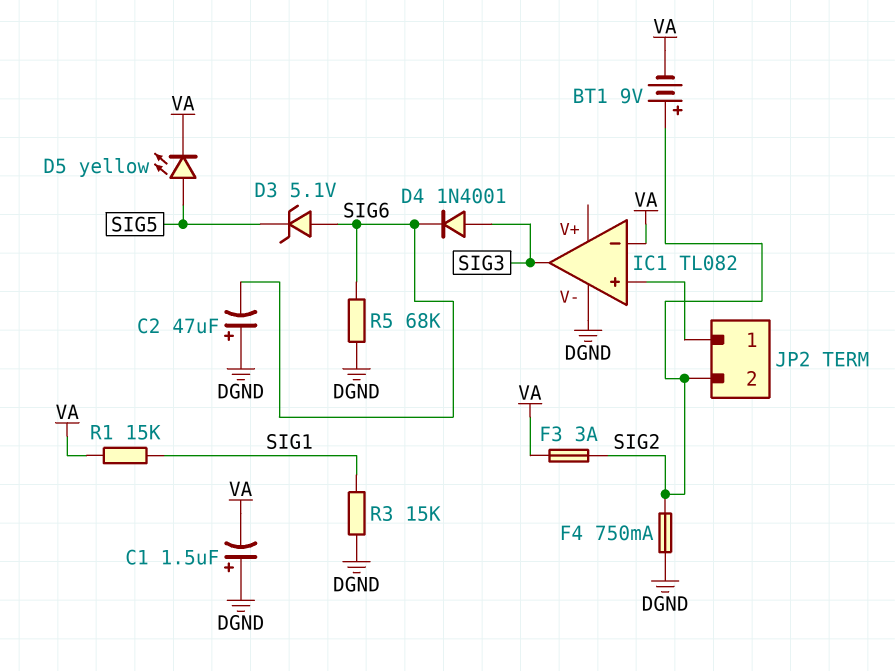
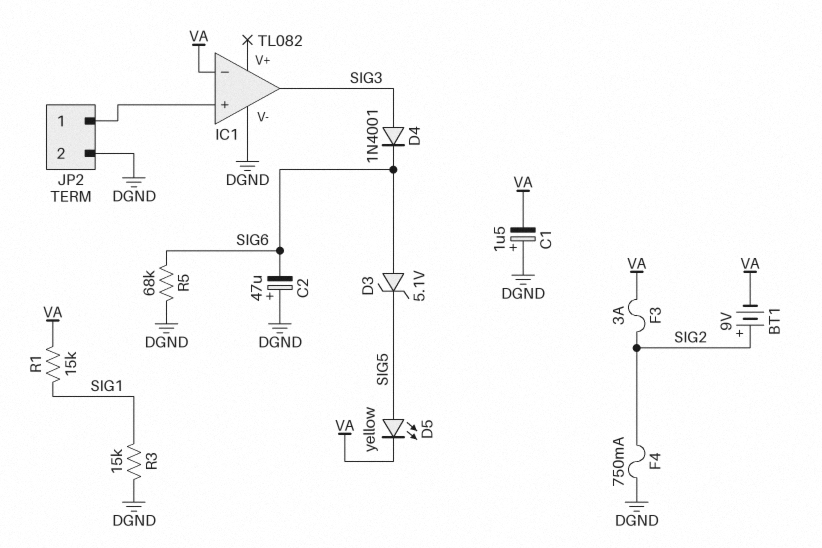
JP2 pin 2: SIG2 -> DGND

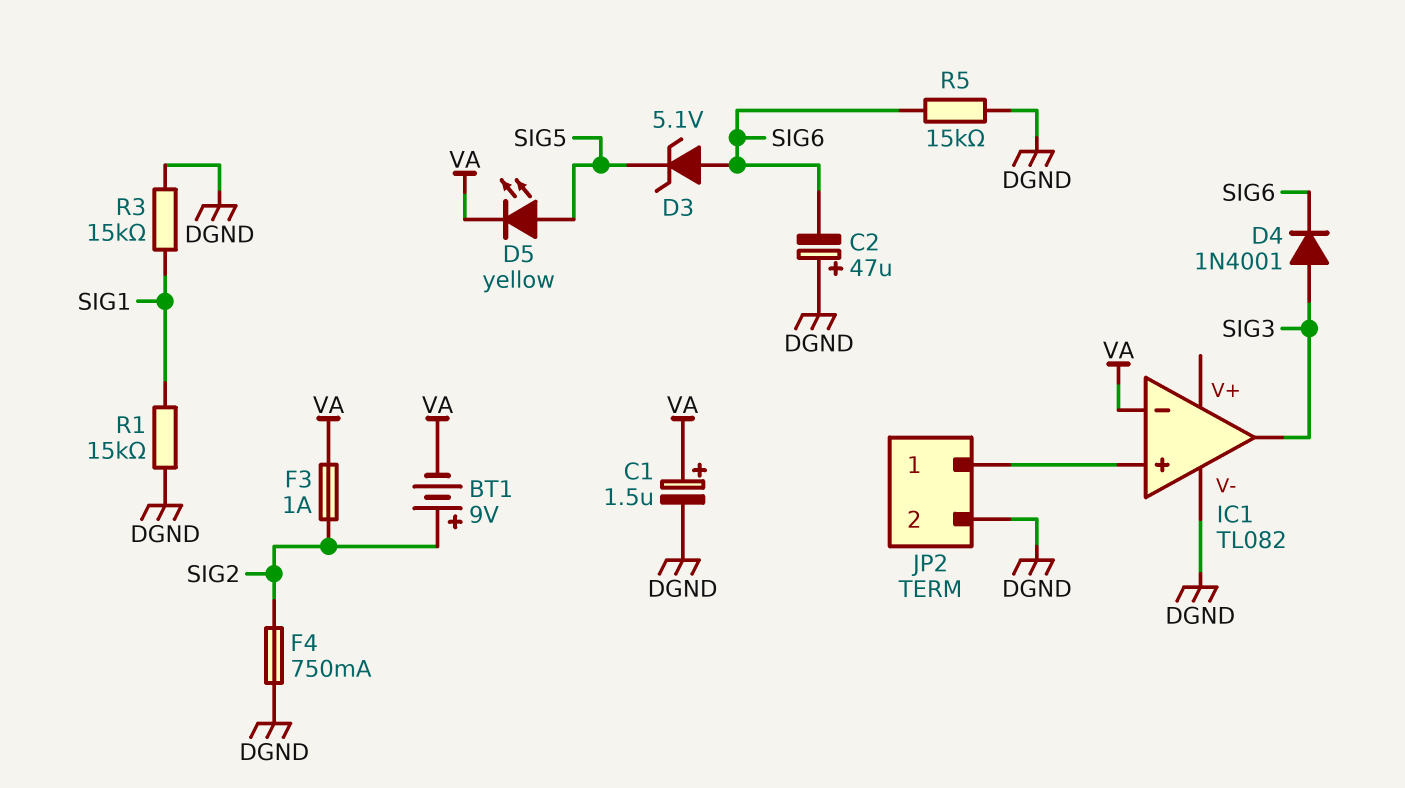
C1: 1.5uF (plus DGND, minus VA) -> 1.5uF (plus VA, minus DGND)
F3: 3A (SIG2, VA) -> 1A (SIG2, VA)
R1: 15k (SIG1, VA) -> 15k (DGND, SIG1)
R5: 68k (DGND, SIG6) -> 15k (DGND, SIG6)

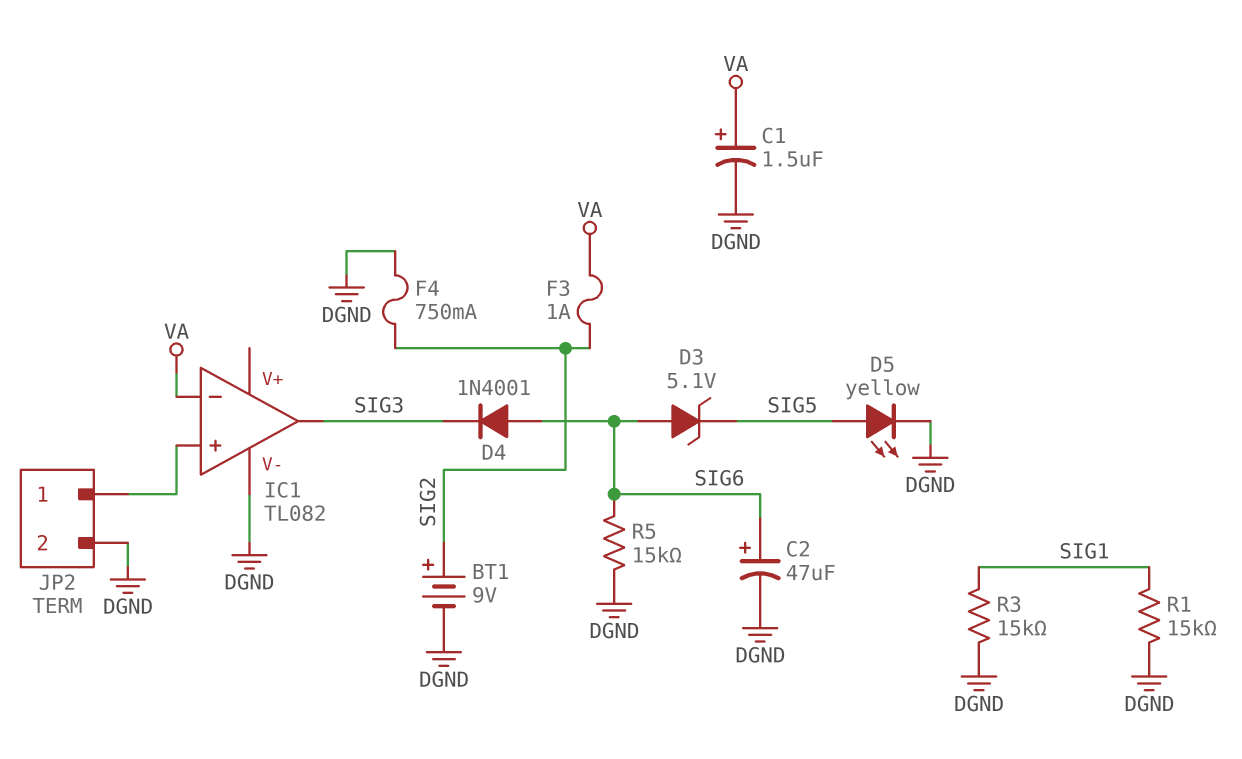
BT1: 9V (plus SIG2, minus VA) -> 9V (plus SIG2, minus DGND)
C2: 47uF (plus DGND, minus SIG6) -> 47uF (plus SIG6, minus DGND)
D4: diode 1N4001 (A SIG3, K SIG6) -> diode 1N4001 (A SIG6, K SIG3)
D5: LED yellow (A SIG5, K VA) -> LED yellow (A SIG5, K DGND)

